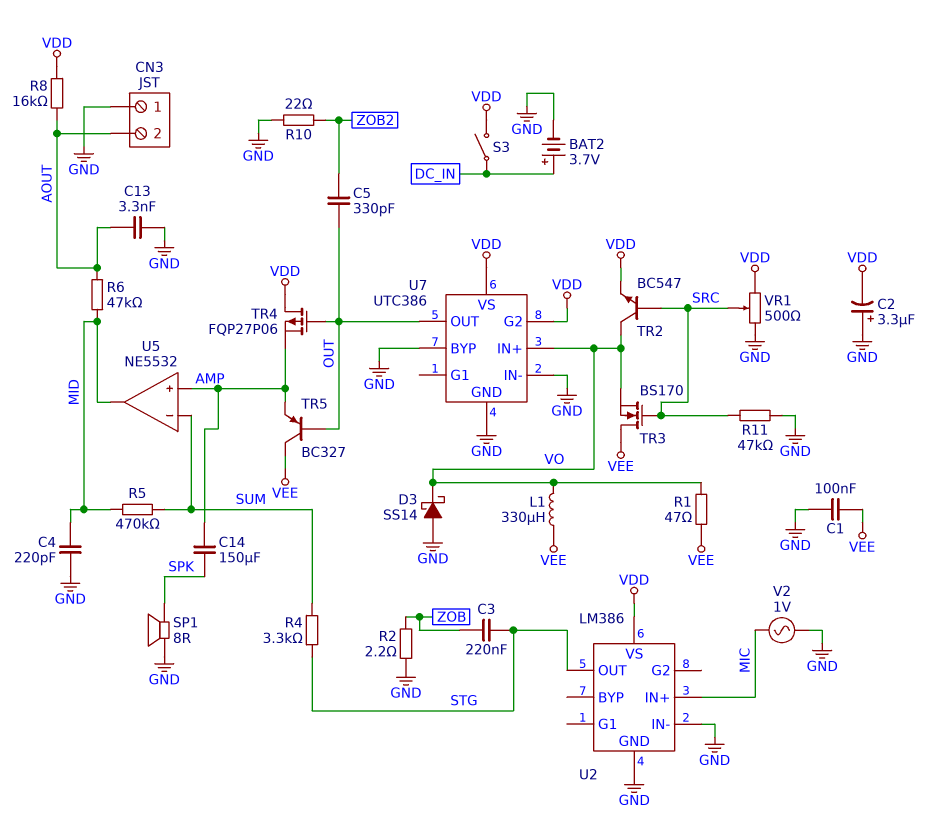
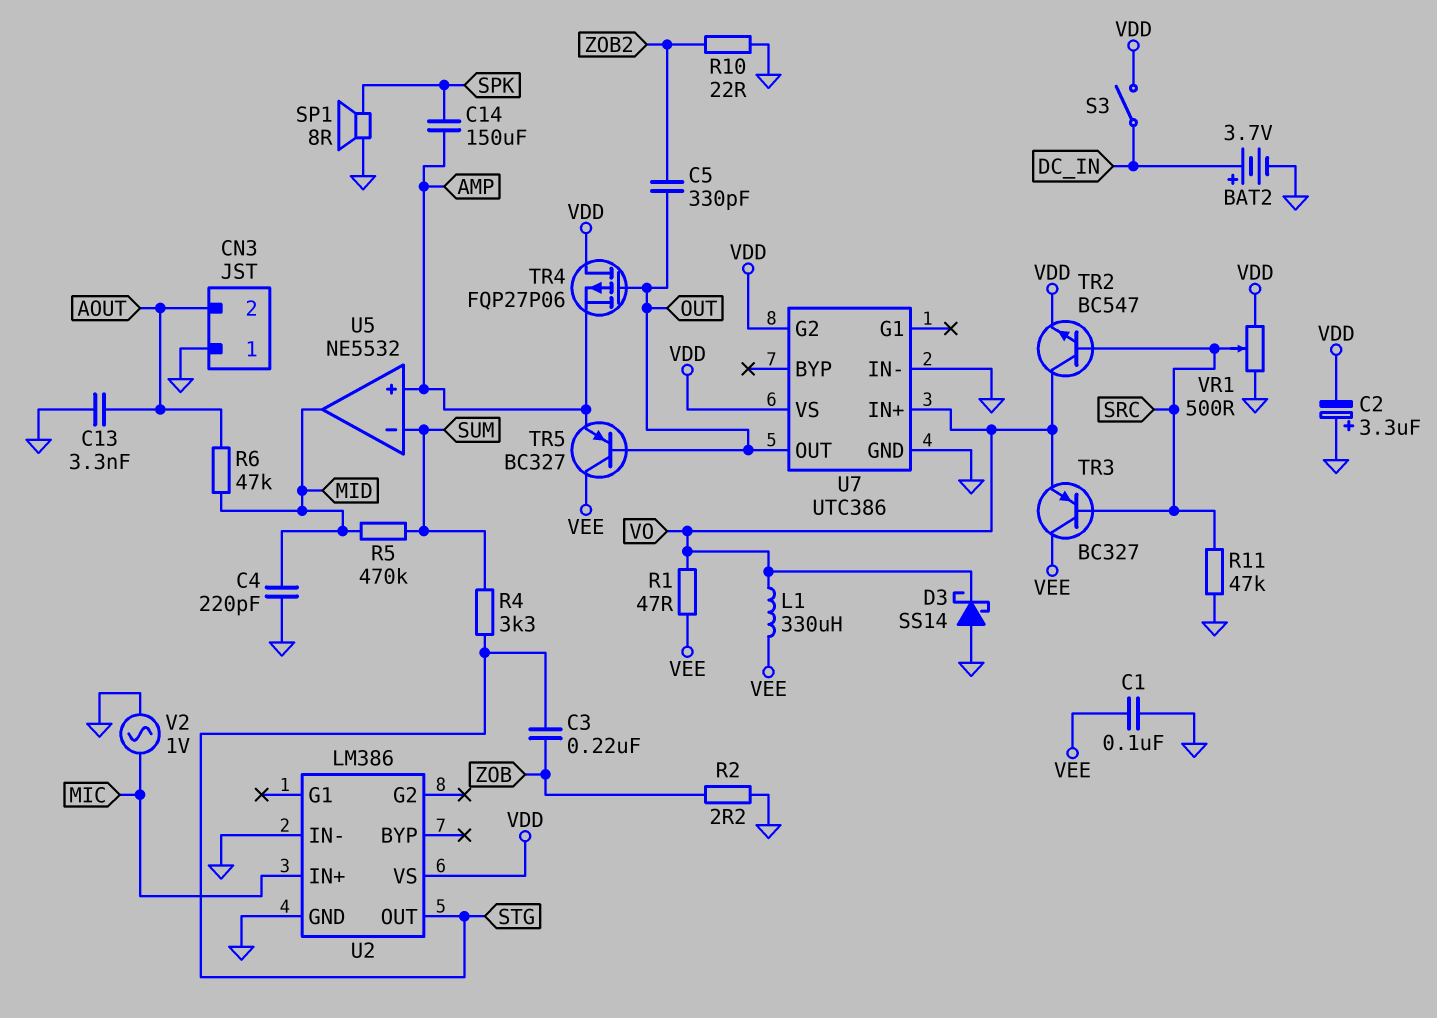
R8: 16k (AOUT, VDD) -> none
TR3: NMOS BS170 (G SRC, D VEE, S VO) -> PNP BC327 (B SRC, C VEE, E VO)
U7 pin BYP: GND -> none

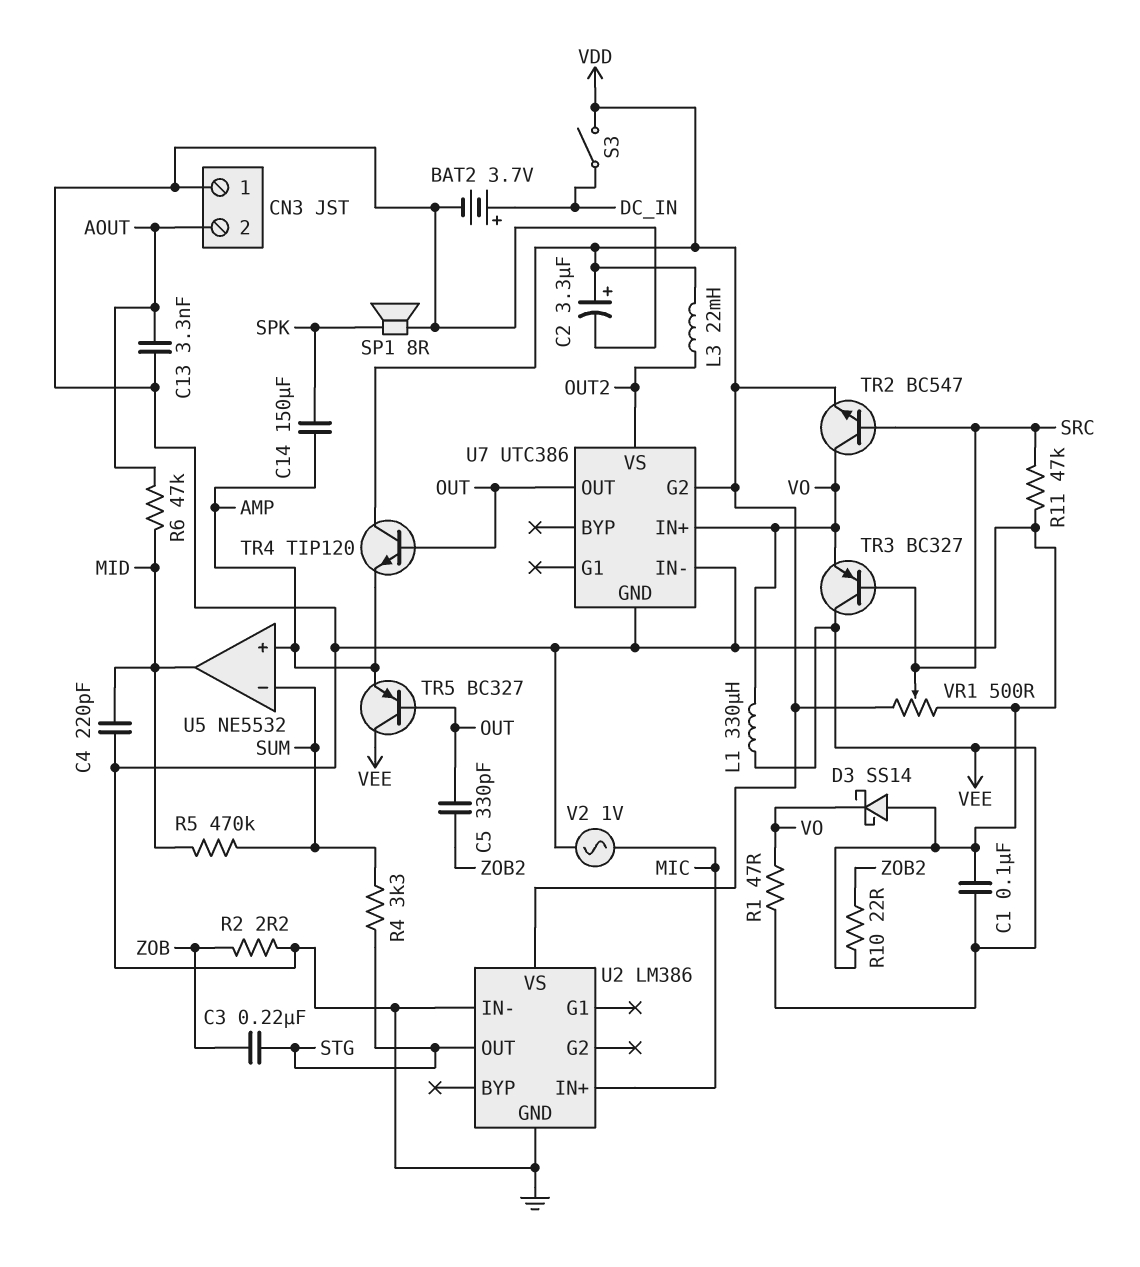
C2: 3.3uF (plus GND, minus VDD) -> 3.3uF (plus VDD, minus GND)
L3: none -> 22mH (OUT2, VDD)
TR4: PMOS FQP27P06 (G OUT, D VDD, S AMP) -> NPN TIP120 (B OUT, C VDD, E AMP)
U7 pin VS: VDD -> OUT2

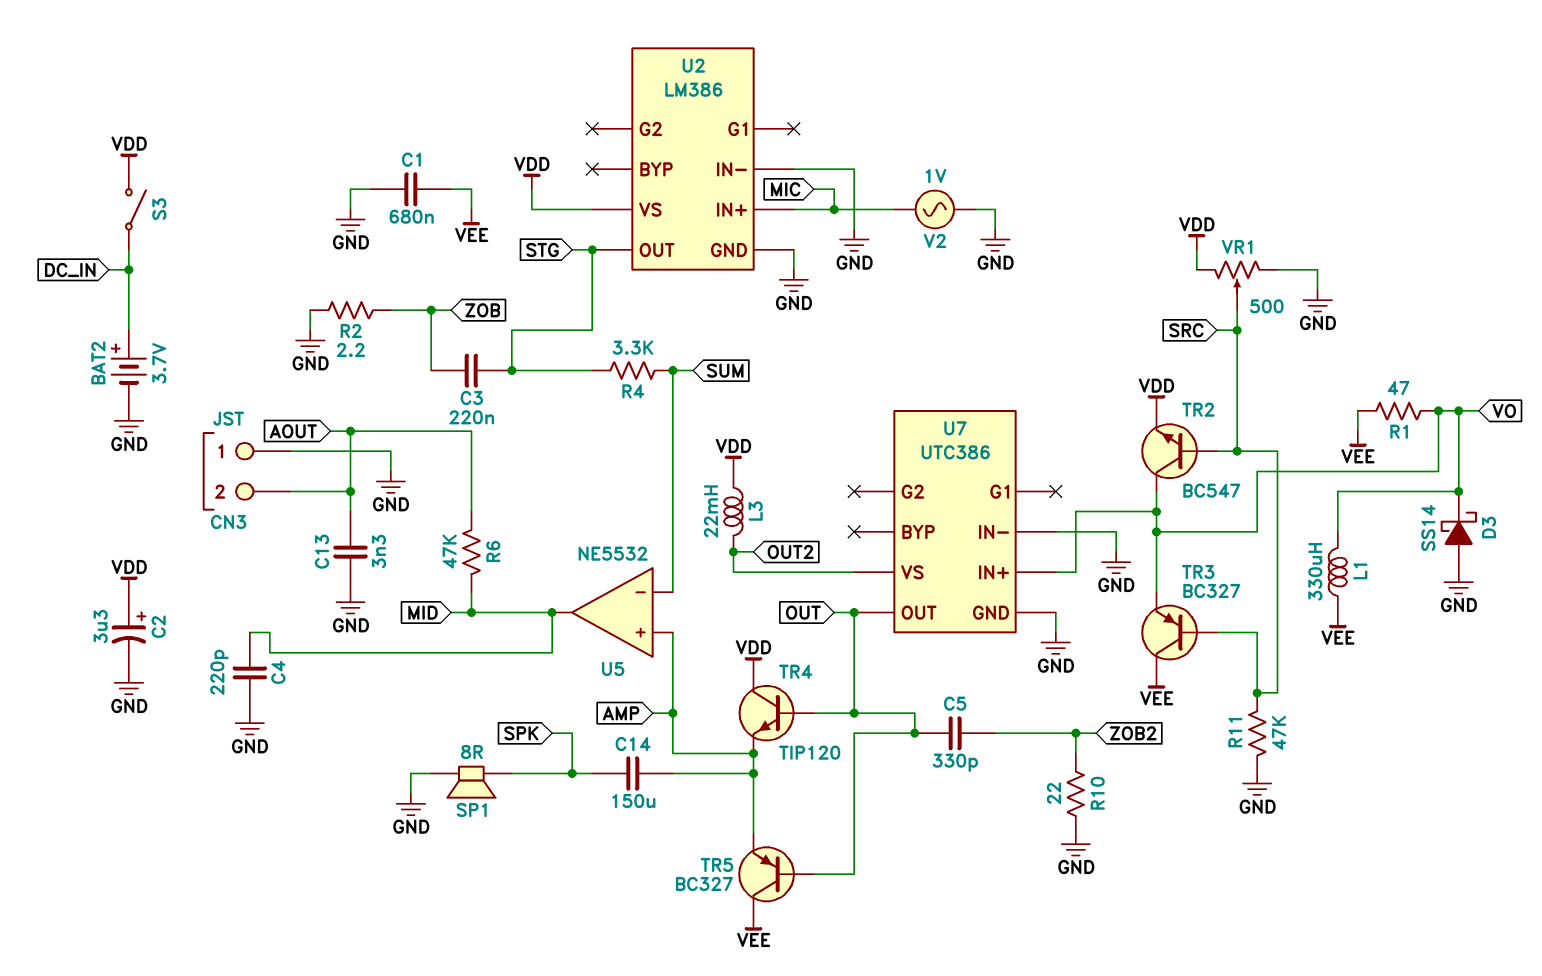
C1: 100nF (GND, VEE) -> 680nF (GND, VEE)
R5: 470k (MID, SUM) -> none
U7 pin G2: VDD -> none

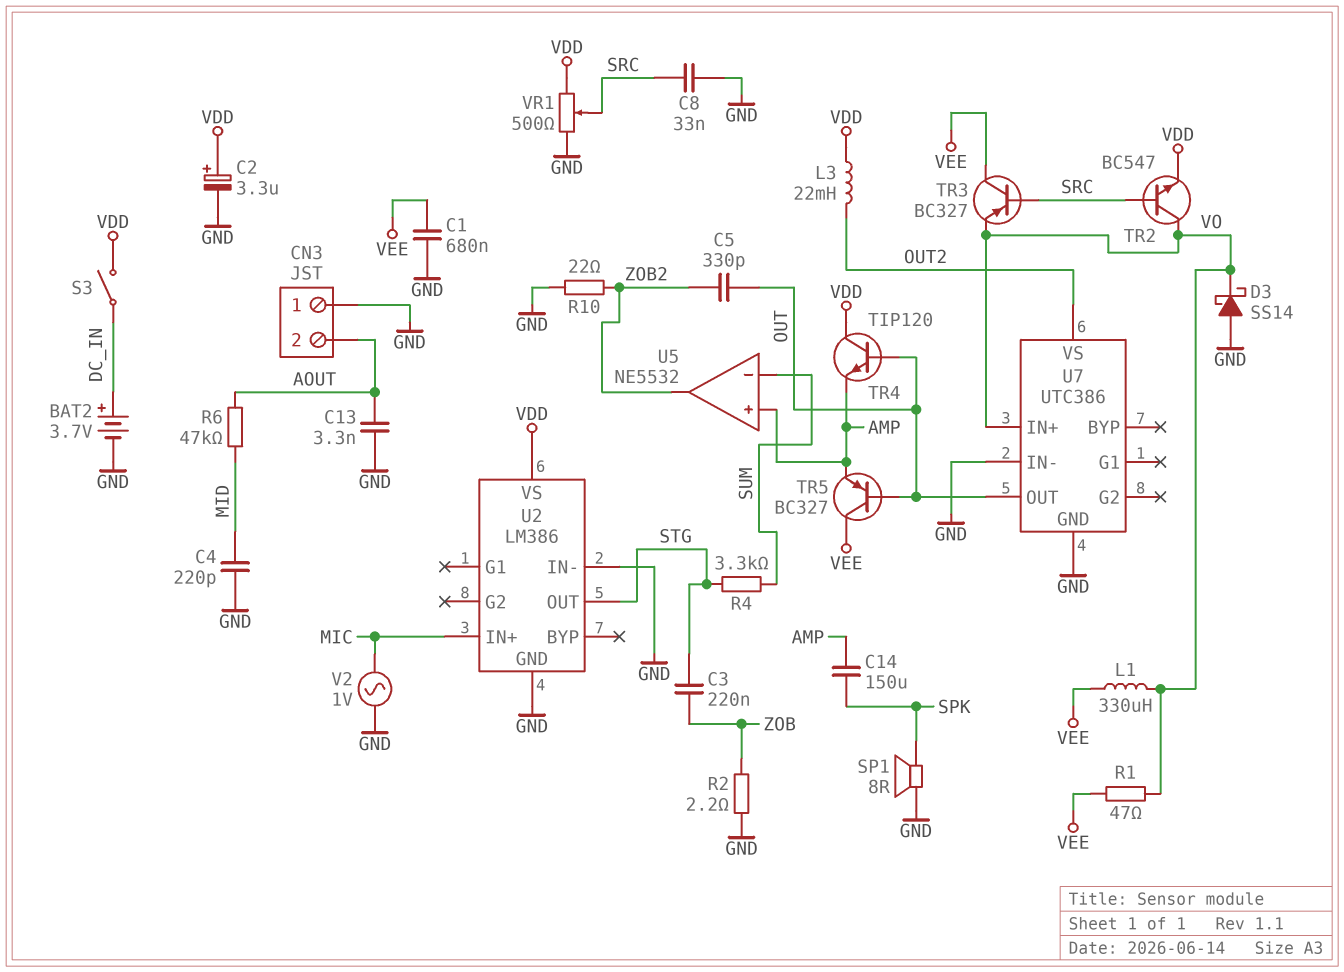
C8: none -> 33nF (GND, SRC)
R11: 47k (GND, SRC) -> none
U5 pin out: MID -> ZOB2

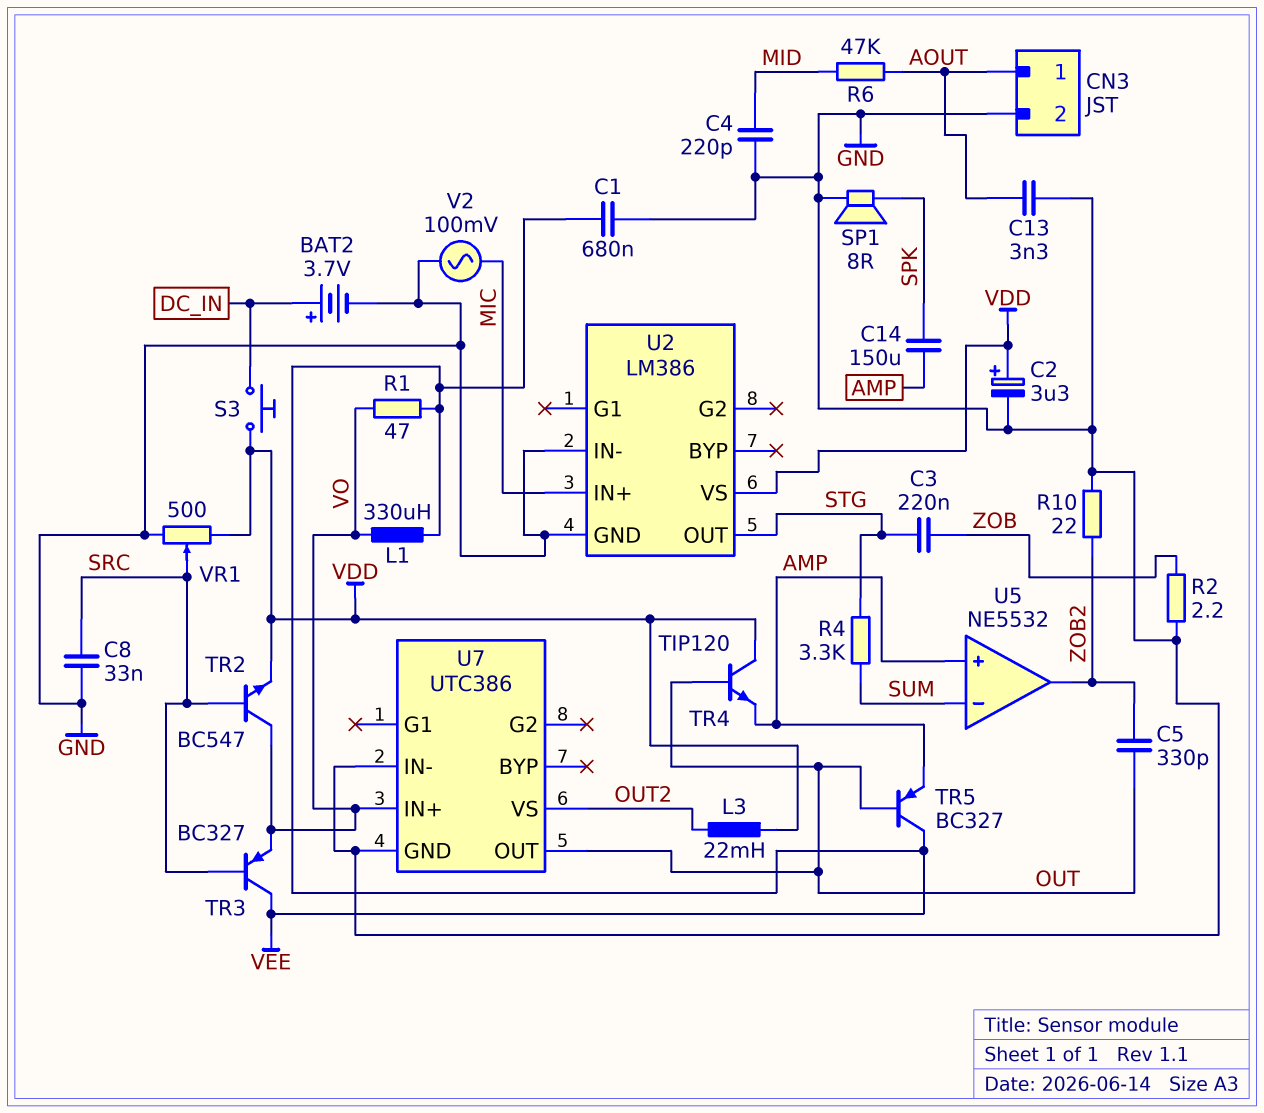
CN3 pin 1: GND -> AOUT
CN3 pin 2: AOUT -> GND
D3: schottky SS14 (A GND, K VO) -> none
S3: switch (DC_IN, VDD) -> button (DC_IN, VDD)
V2: AC 1V (GND, MIC) -> AC 100mV (GND, MIC)

